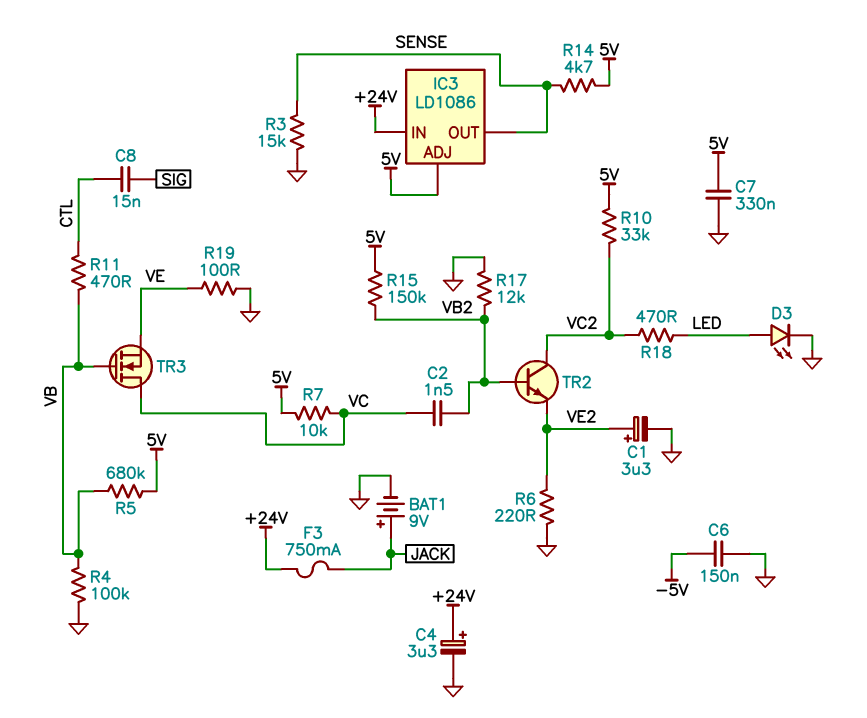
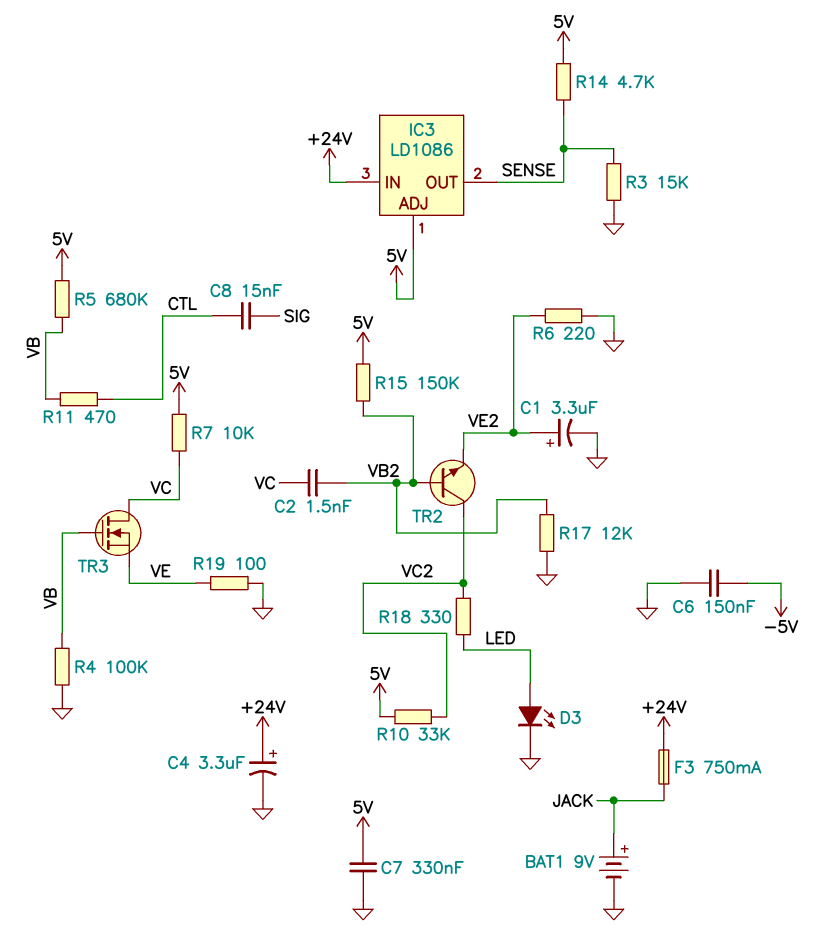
R18: 470 (LED, VC2) -> 330 (LED, VC2)

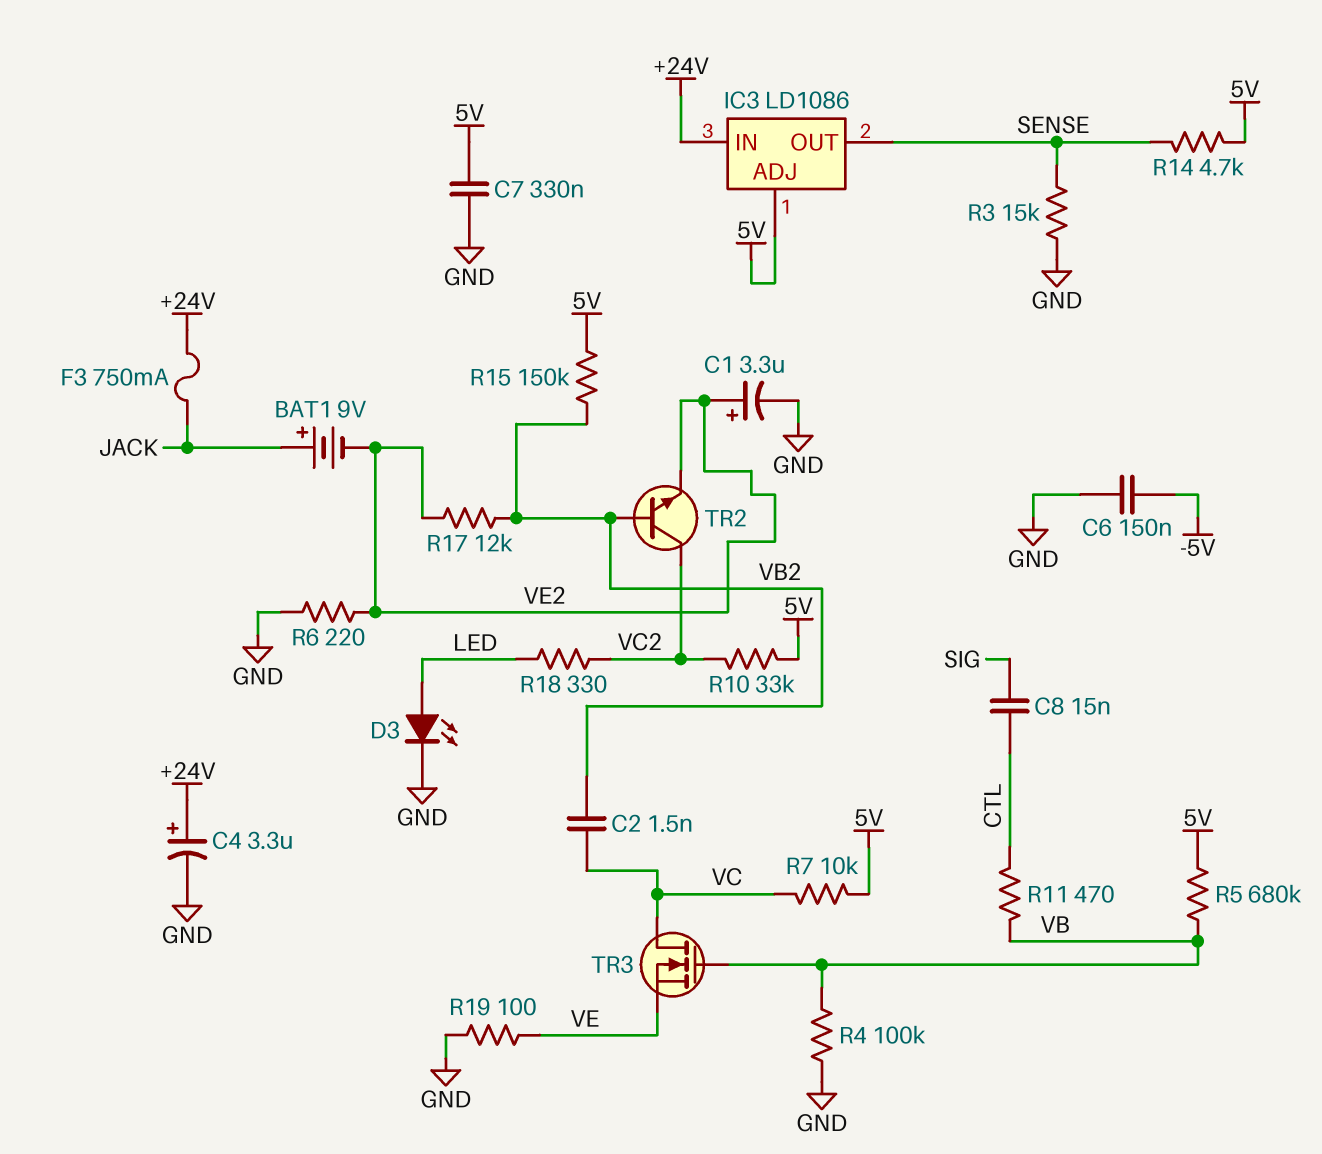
BAT1: 9V (plus JACK, minus GND) -> 9V (plus JACK, minus VE2)
R17: 12k (GND, VB2) -> 12k (VB2, VE2)

